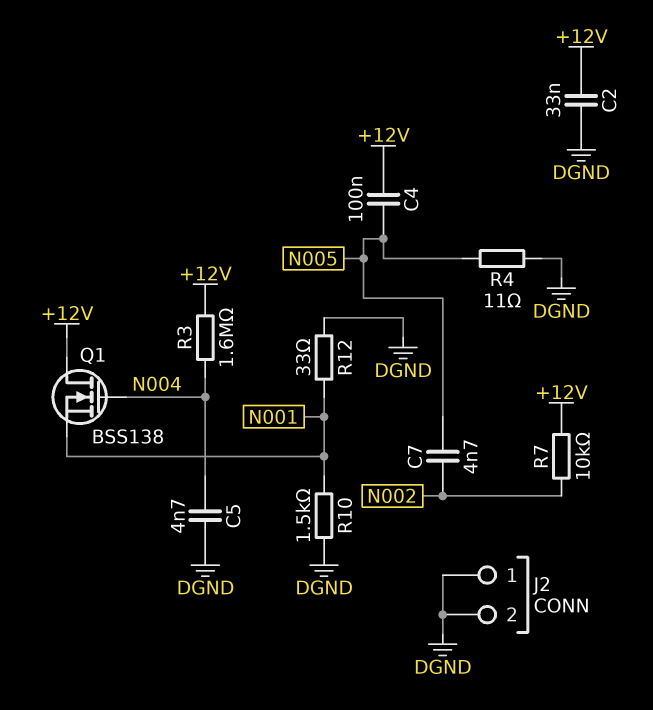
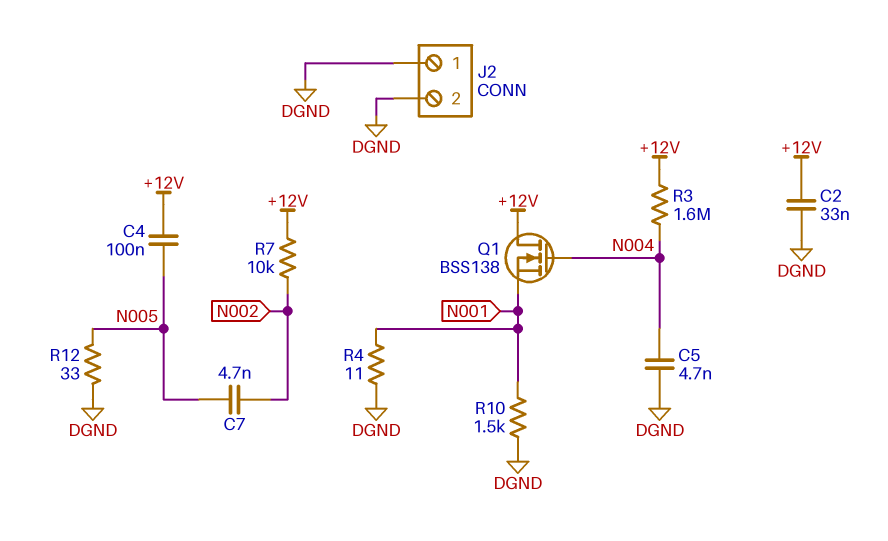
R4: 11 (DGND, N005) -> 11 (DGND, N001)
R12: 33 (DGND, N001) -> 33 (DGND, N005)

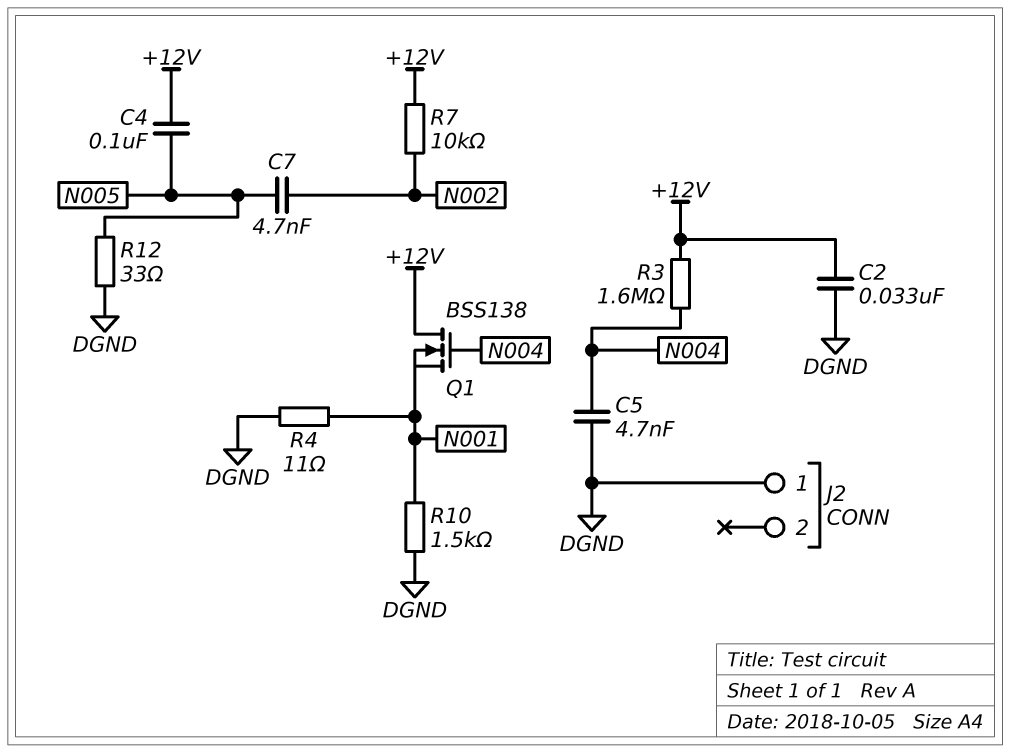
J2 pin 2: DGND -> none

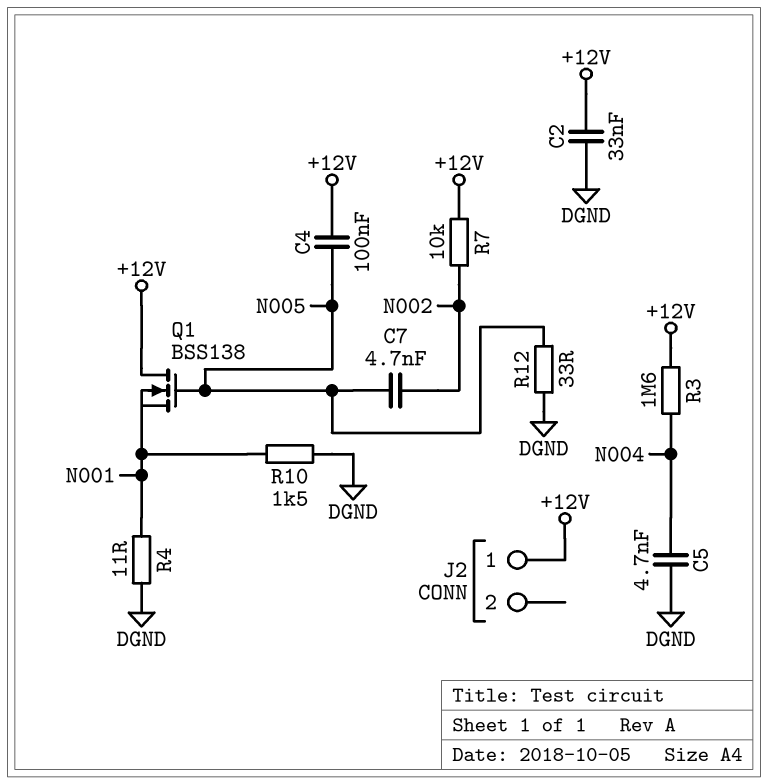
J2 pin 1: DGND -> +12V
Q1: NMOS BSS138 (G N004, D +12V, S N001) -> NMOS BSS138 (G N005, D +12V, S N001)

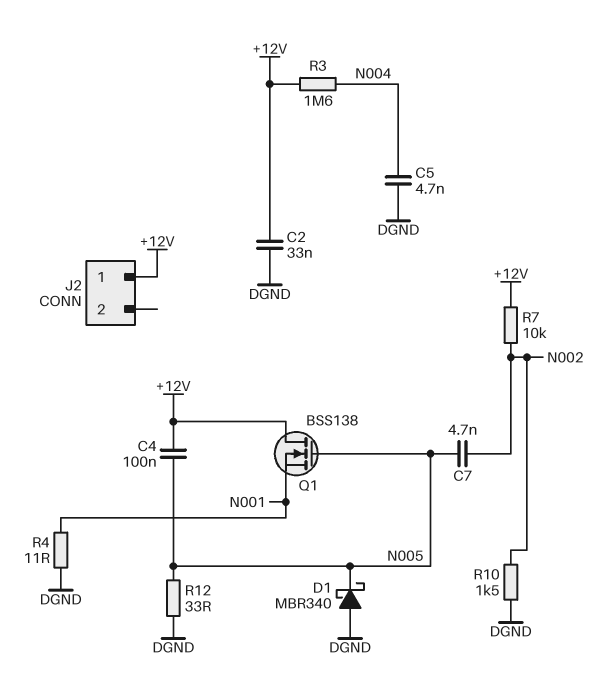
D1: none -> schottky MBR340 (A DGND, K N005)
R10: 1.5k (DGND, N001) -> 1.5k (DGND, N002)

